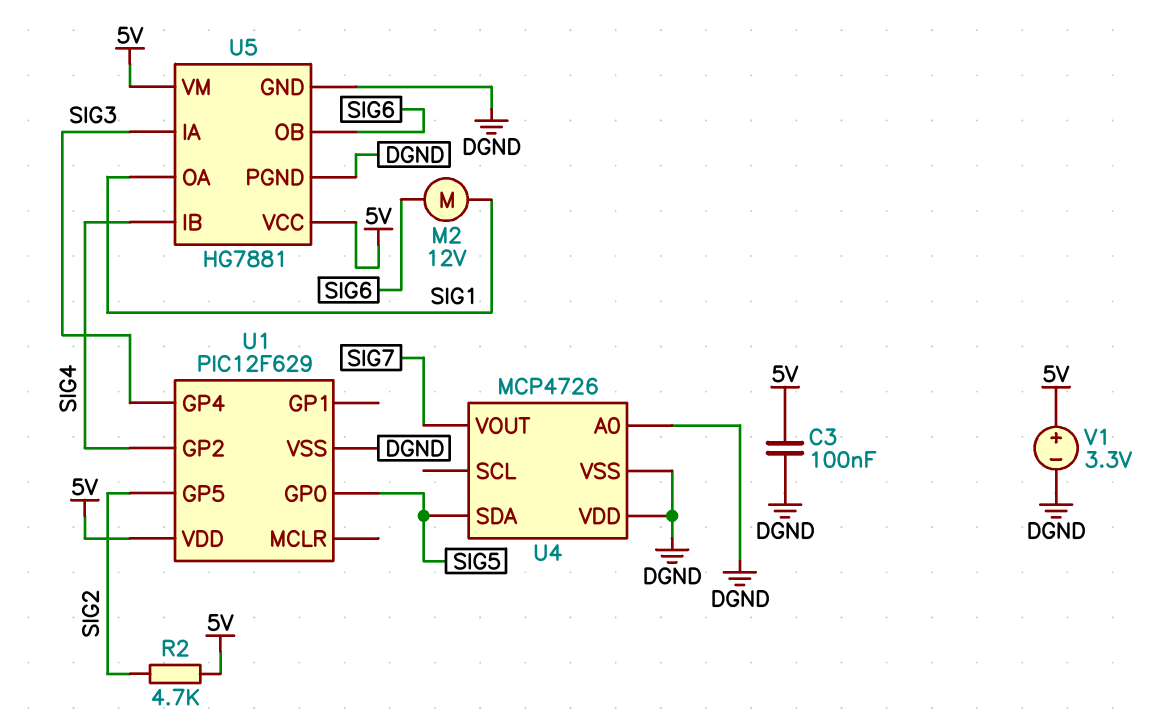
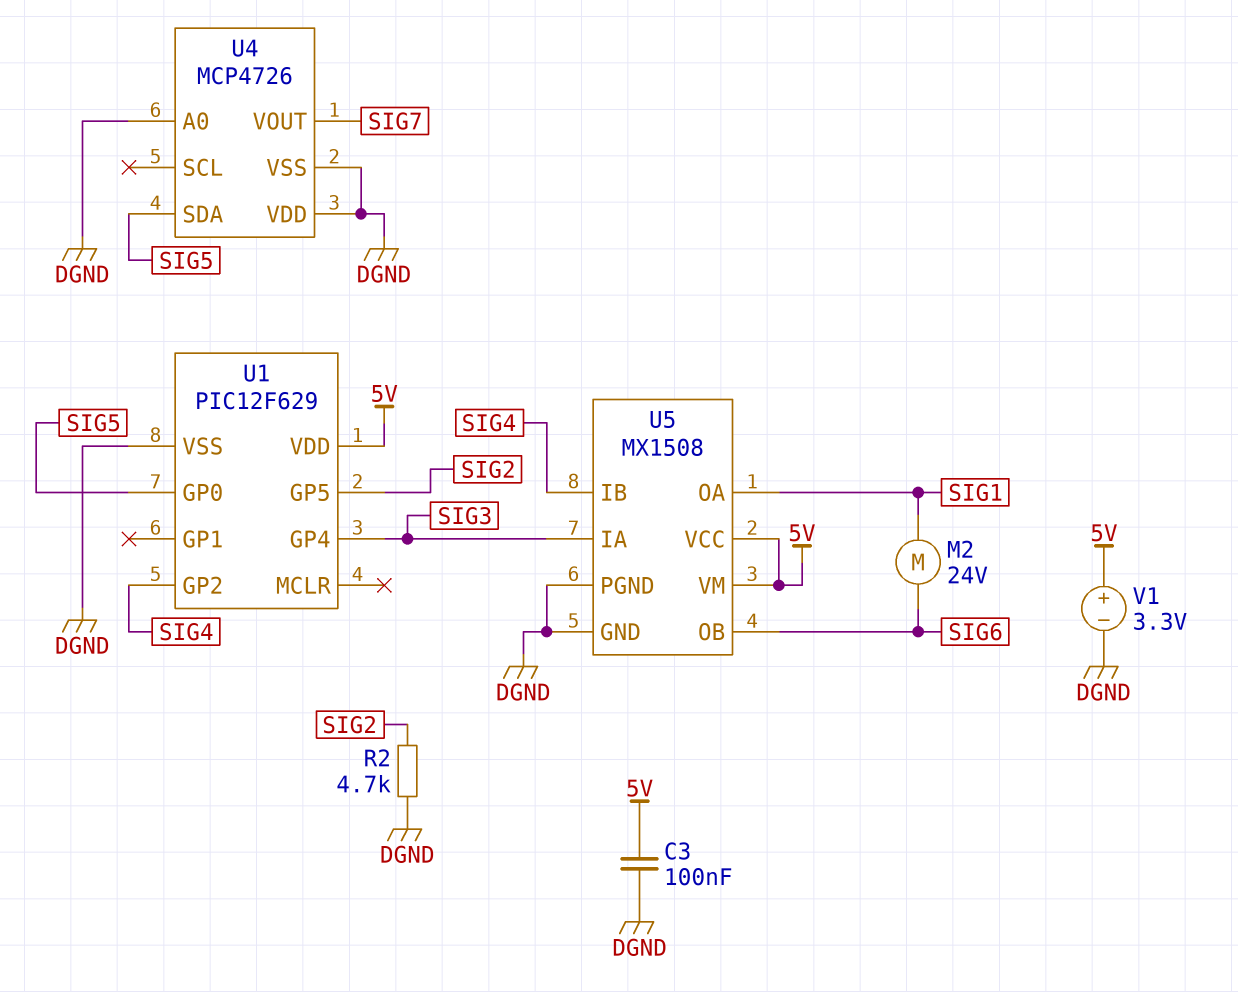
M2: motor 12V (SIG1, SIG6) -> motor 24V (SIG1, SIG6)
R2: 4.7k (5V, SIG2) -> 4.7k (DGND, SIG2)
U5: HG7881 -> MX1508

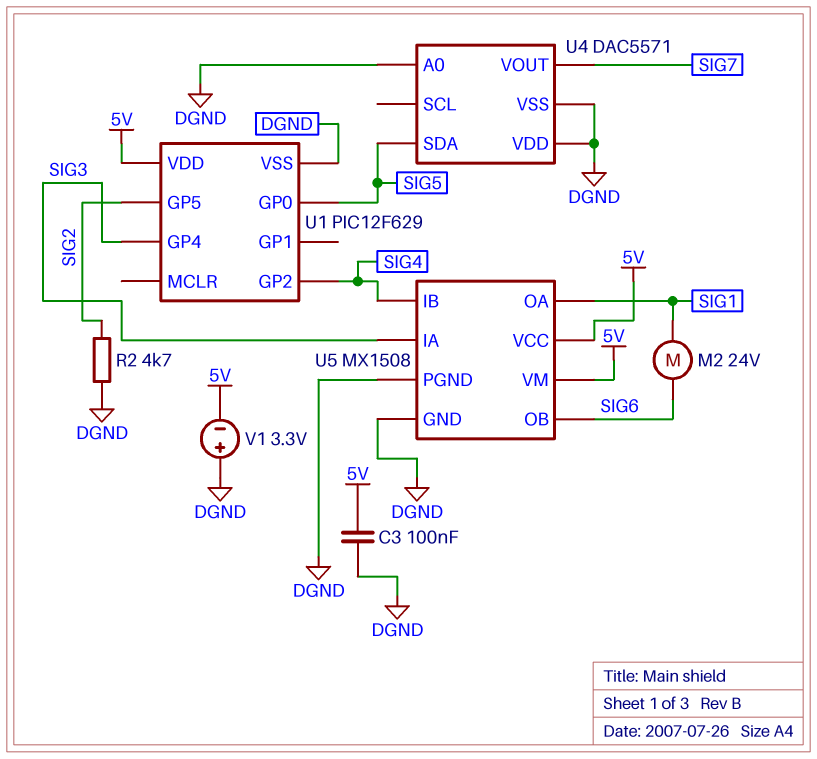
U4: MCP4726 -> DAC5571
V1: 3.3V (plus 5V, minus DGND) -> 3.3V (plus DGND, minus 5V)

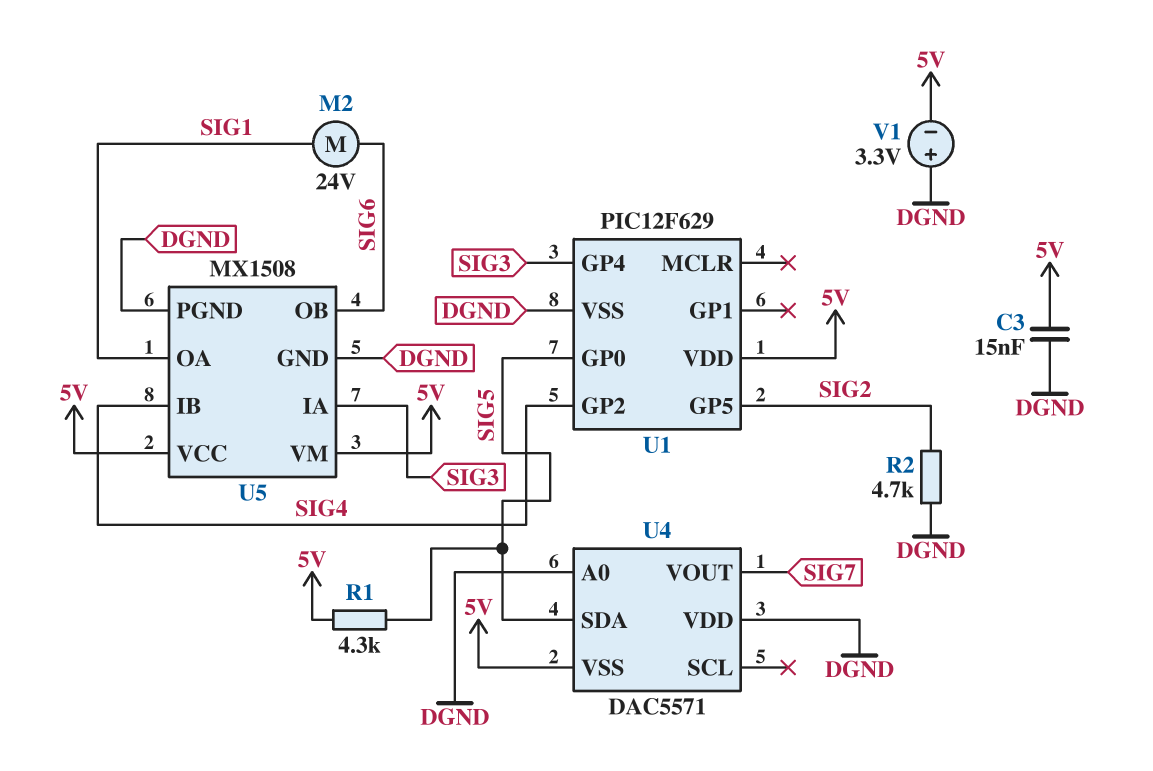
C3: 100nF (5V, DGND) -> 15nF (5V, DGND)
R1: none -> 4.3k (5V, SIG5)
U4 pin VSS: DGND -> 5V

